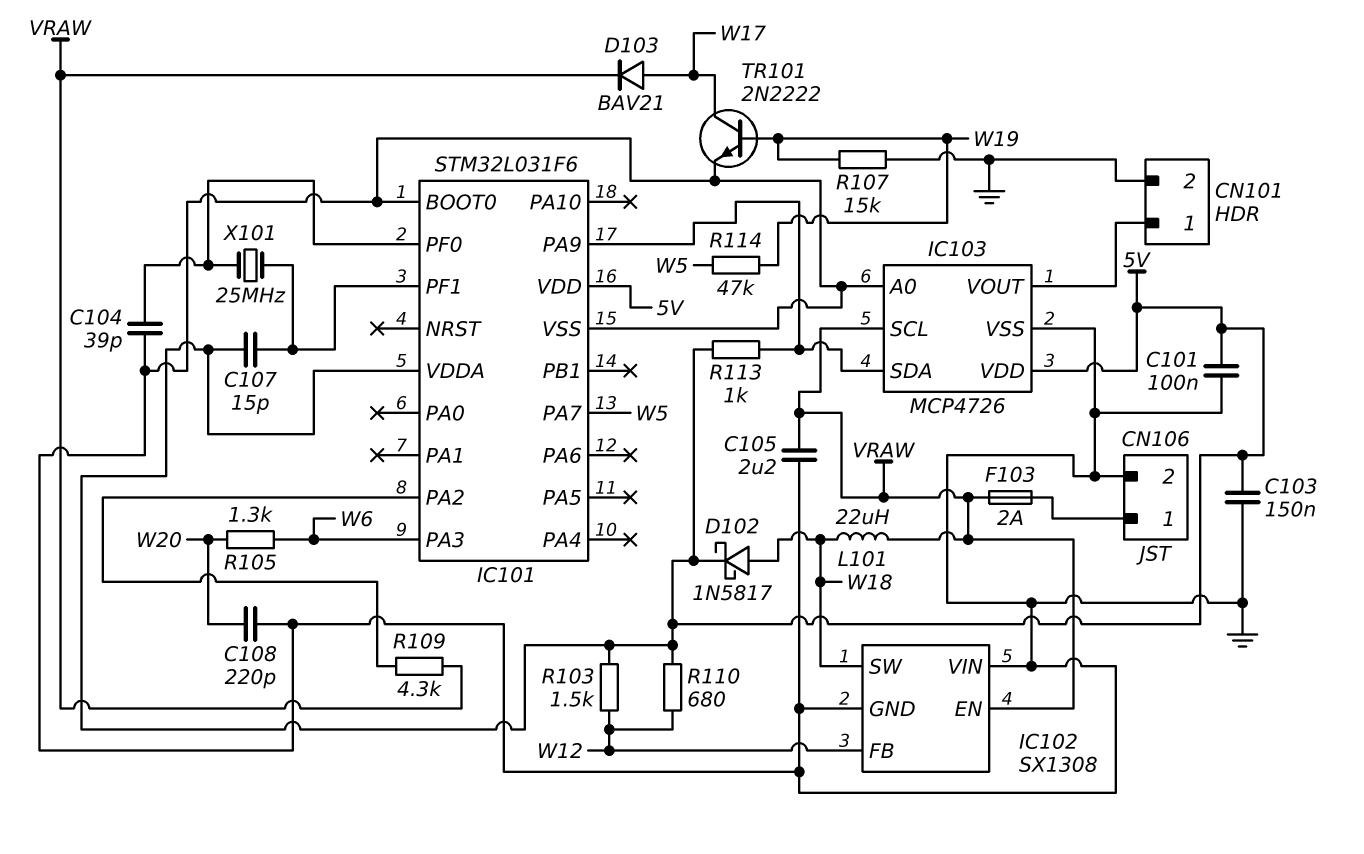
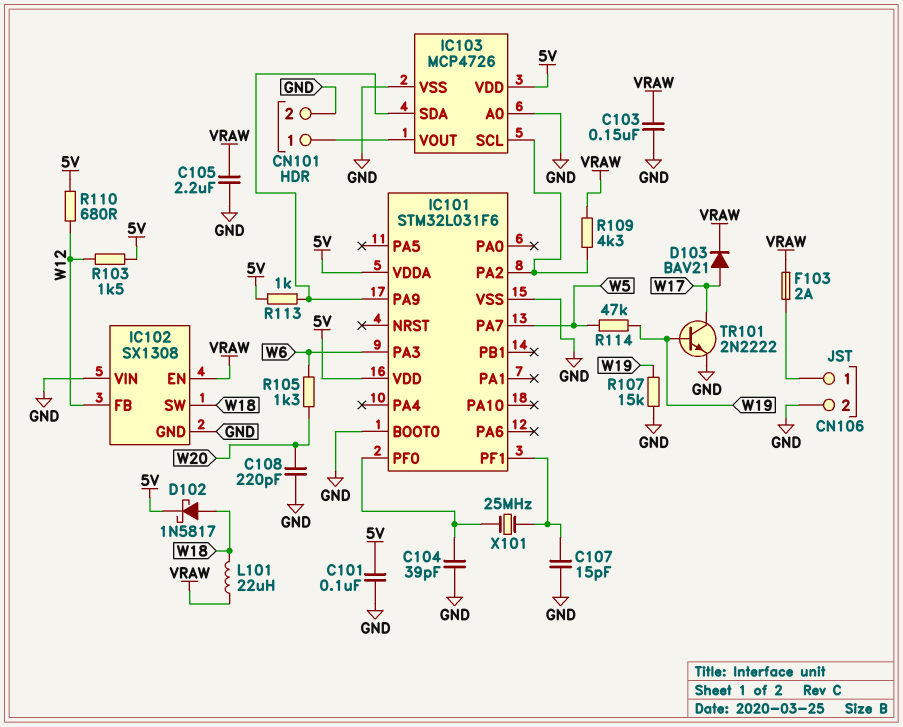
C103: 150nF (5V, GND) -> 150nF (GND, VRAW)
C107: 15pF (5V, IC101/PF1) -> 15pF (GND, IC101/PF1)
IC103 pin SCL: VRAW -> IC101/PA2

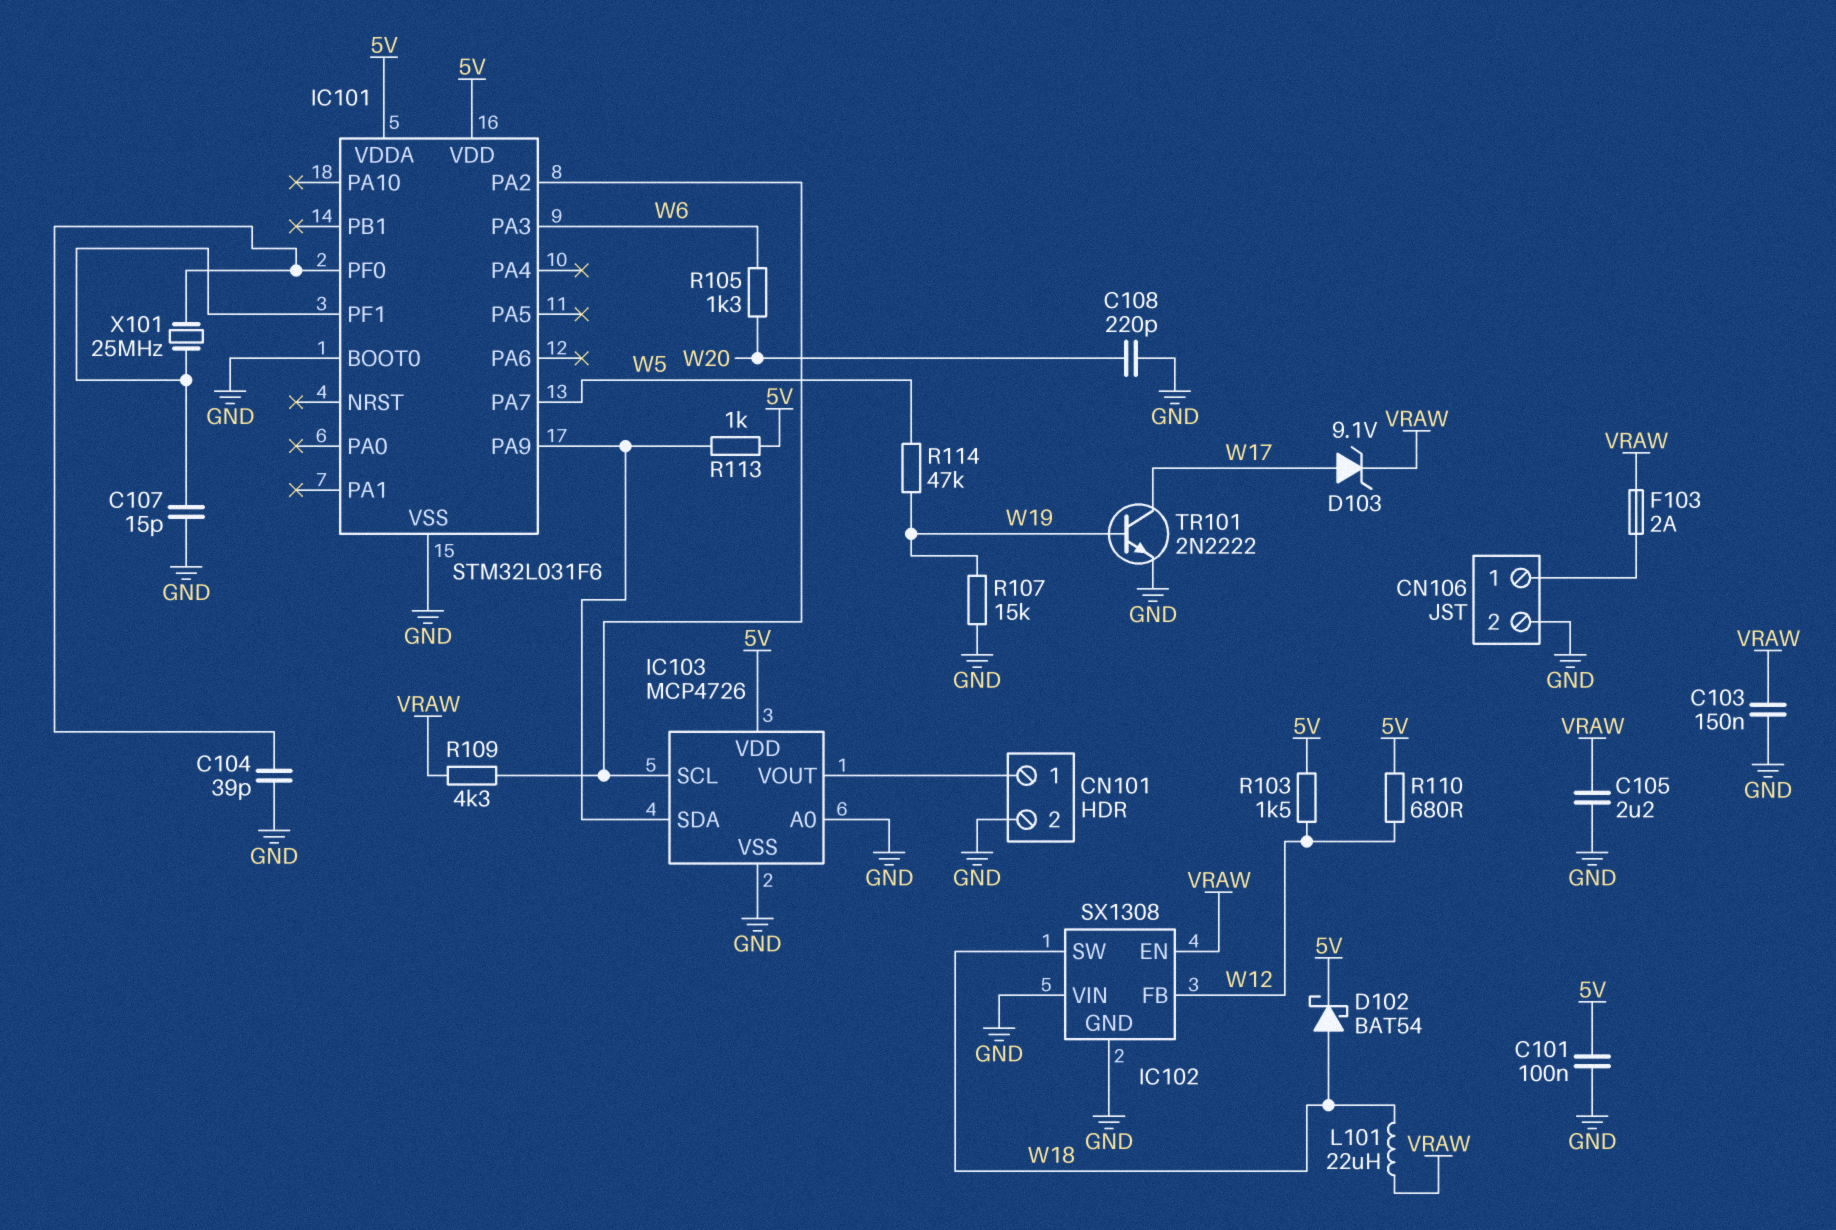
D102: schottky 1N5817 (A W18, K 5V) -> schottky BAT54 (A W18, K 5V)
D103: diode BAV21 (A W17, K VRAW) -> zener 9.1V (A W17, K VRAW)

